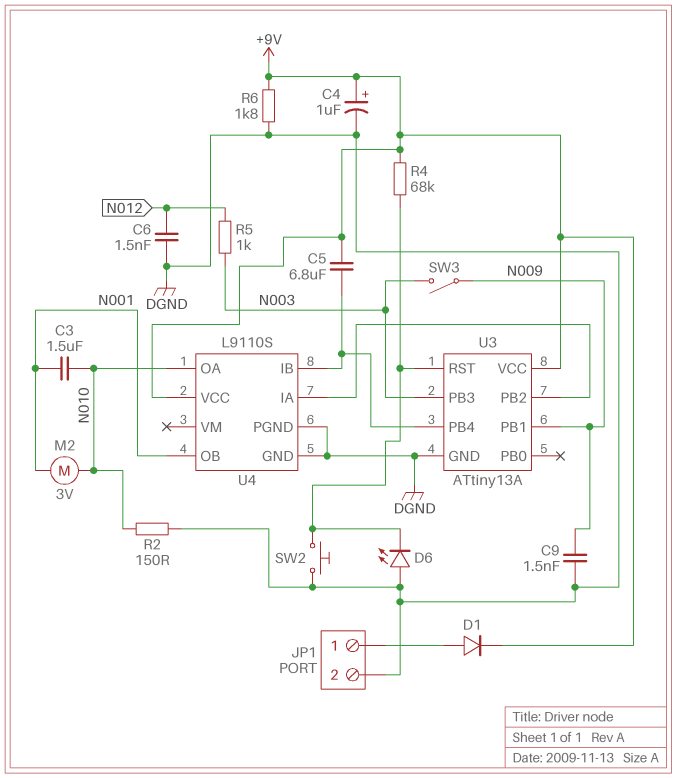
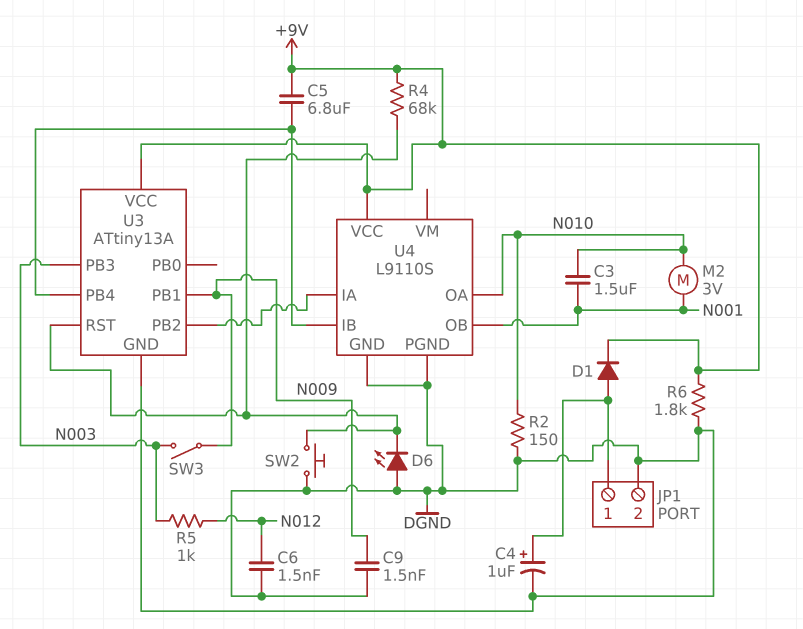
C4: 1uF (plus +9V, minus DGND) -> 1uF (plus JP1/1, minus DGND)

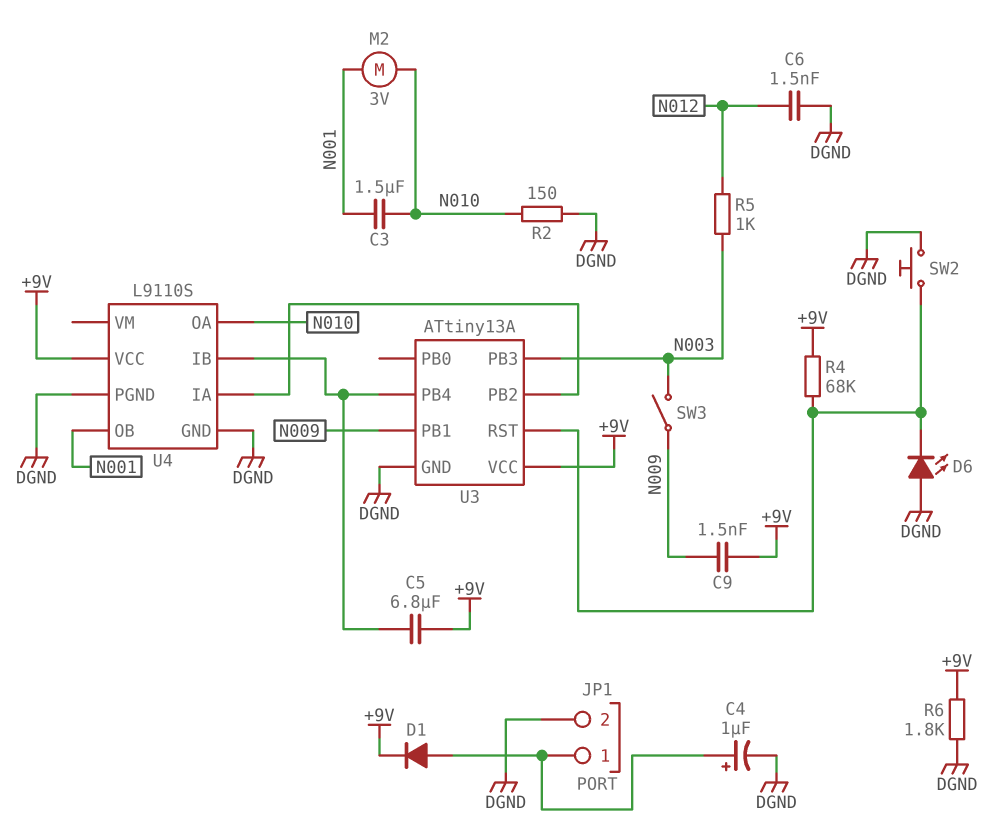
C9: 1.5nF (DGND, N009) -> 1.5nF (+9V, N009)

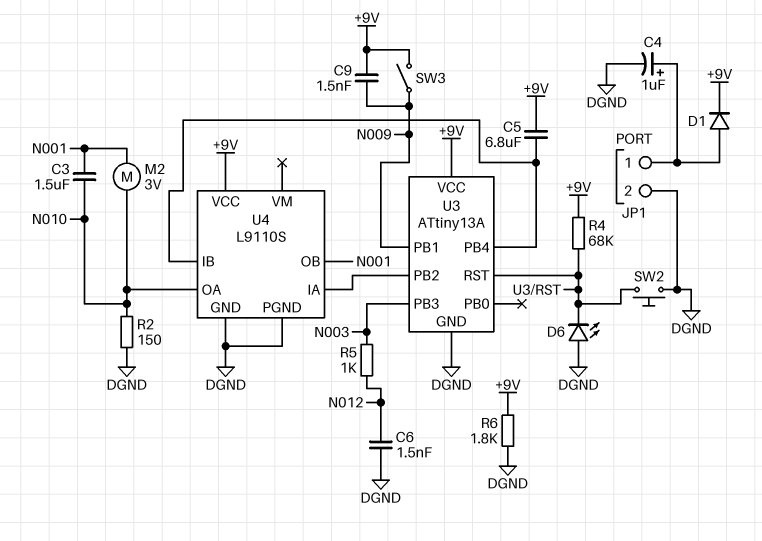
SW3: switch (N003, N009) -> switch (+9V, N009)

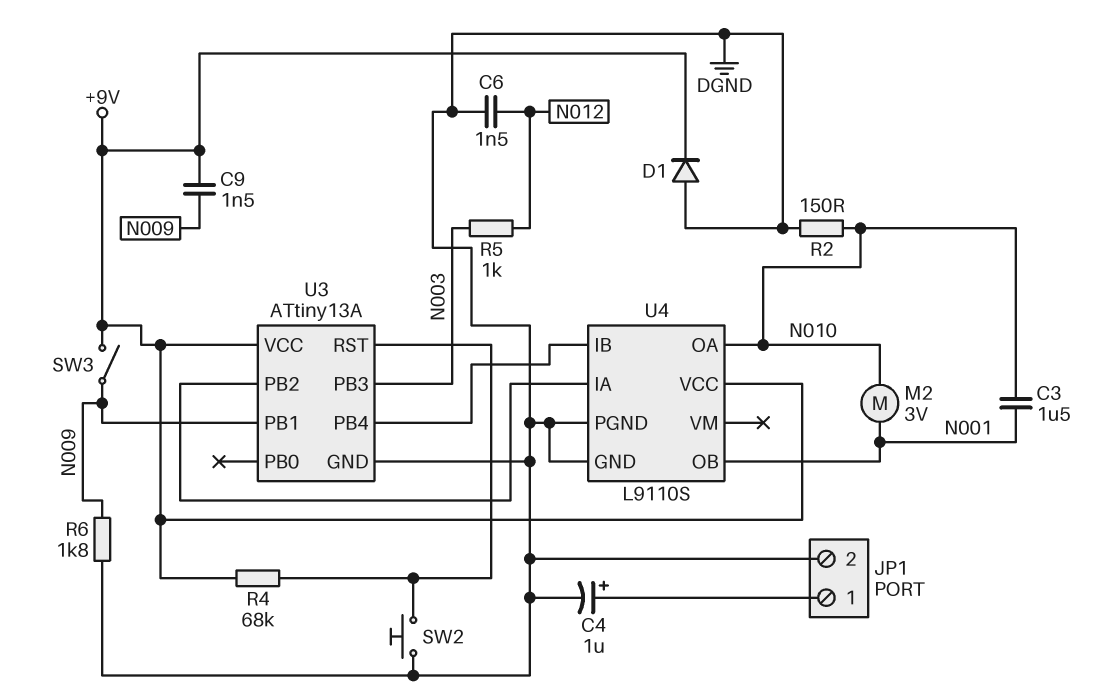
C5: 6.8uF (+9V, U3/PB4) -> none
D1: diode (A JP1/1, K +9V) -> diode (A DGND, K +9V)
D6: LED (A DGND, K U3/RST) -> none
R6: 1.8k (+9V, DGND) -> 1.8k (DGND, N009)

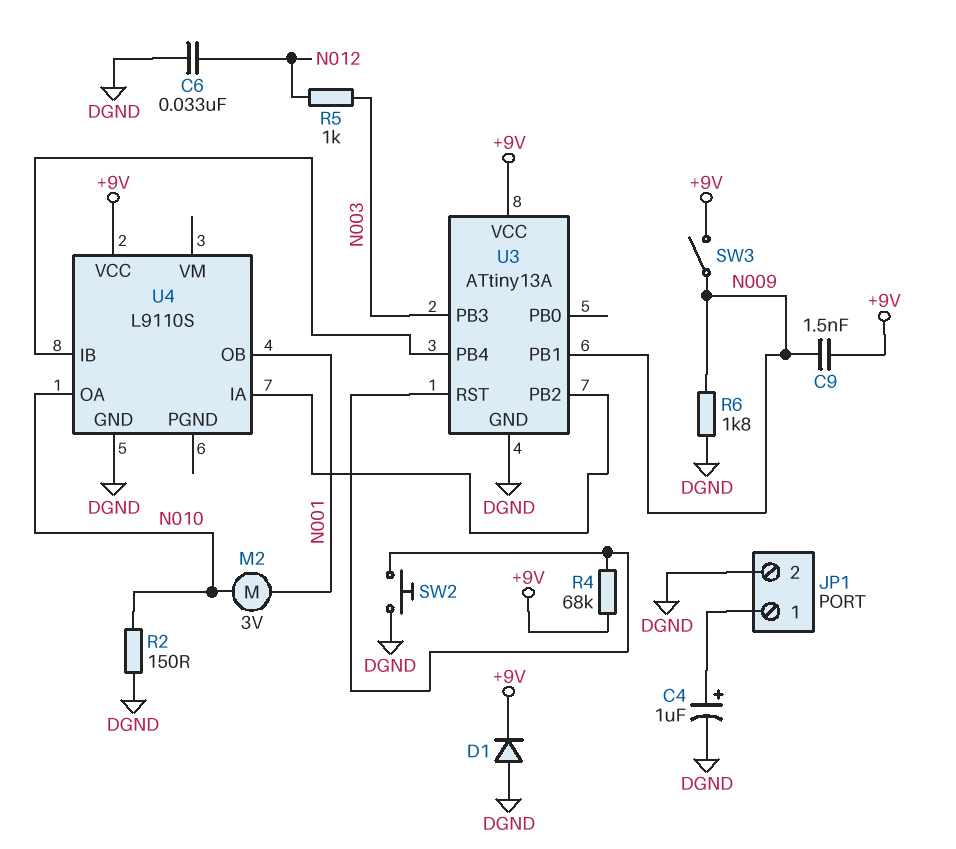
C3: 1.5uF (N001, N010) -> none
C6: 1.5nF (DGND, N012) -> 33nF (DGND, N012)
U4 pin PGND: DGND -> none

